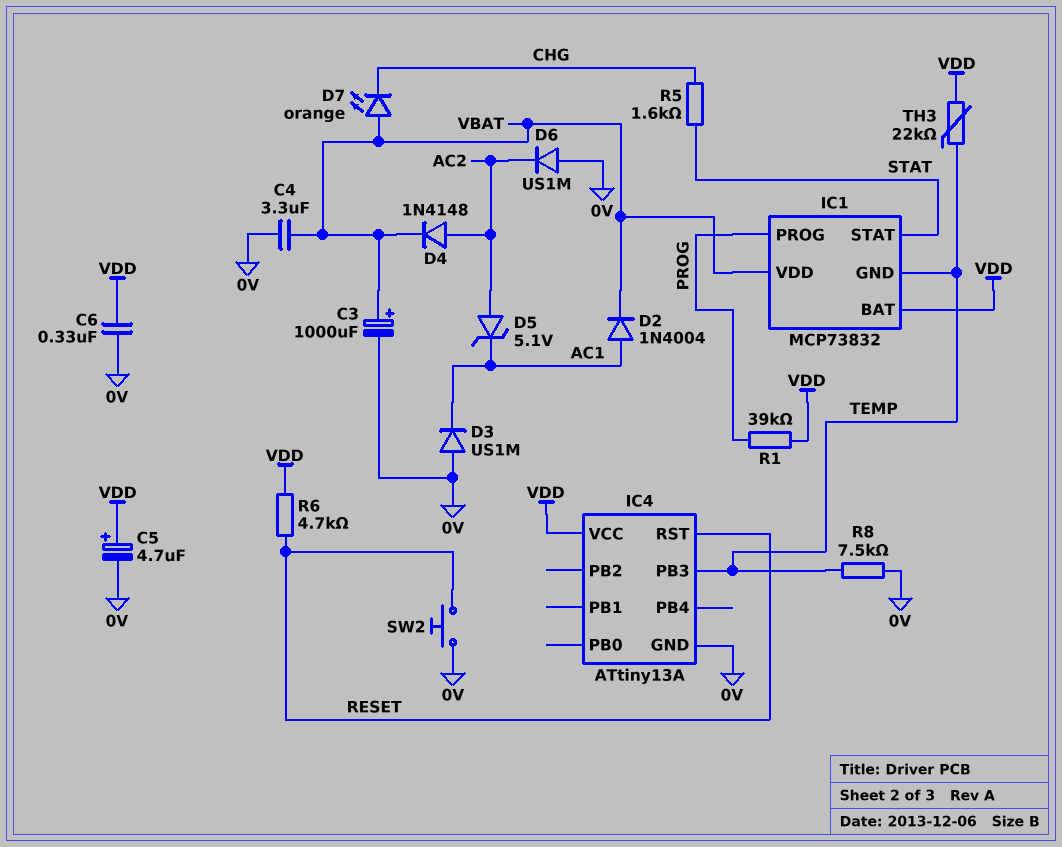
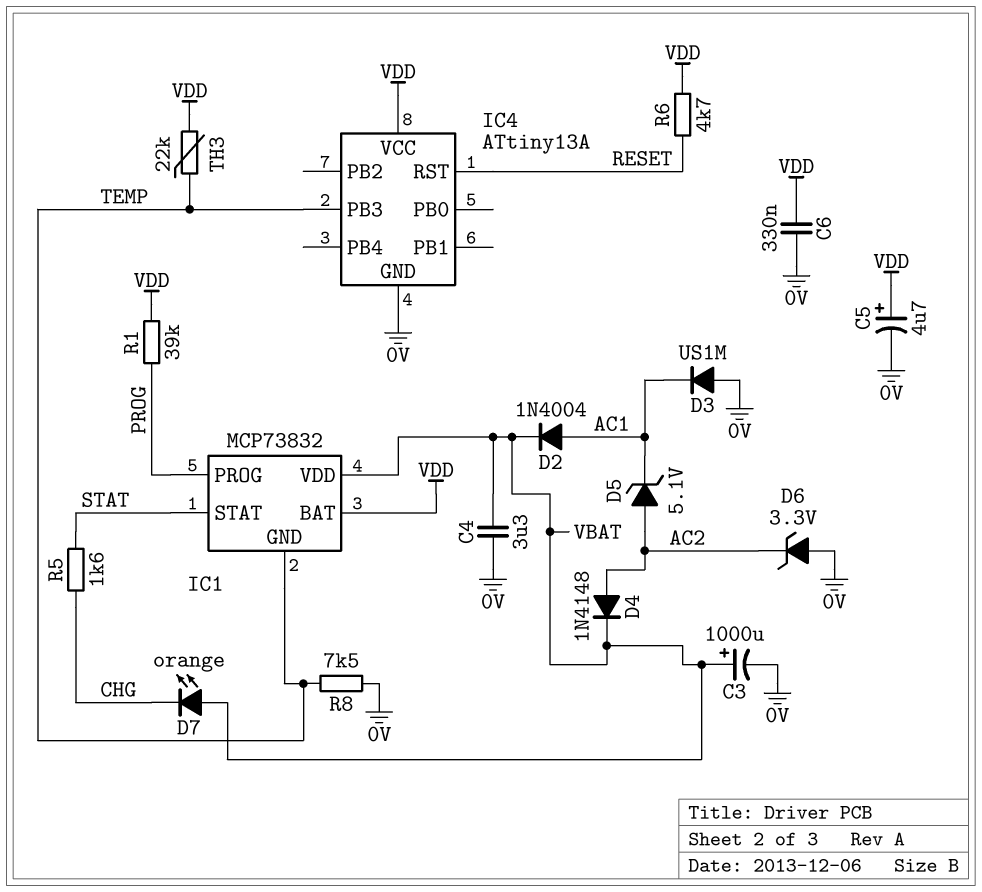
D6: diode US1M (A 0V, K AC2) -> zener 3.3V (A 0V, K AC2)
SW2: button (0V, RESET) -> none

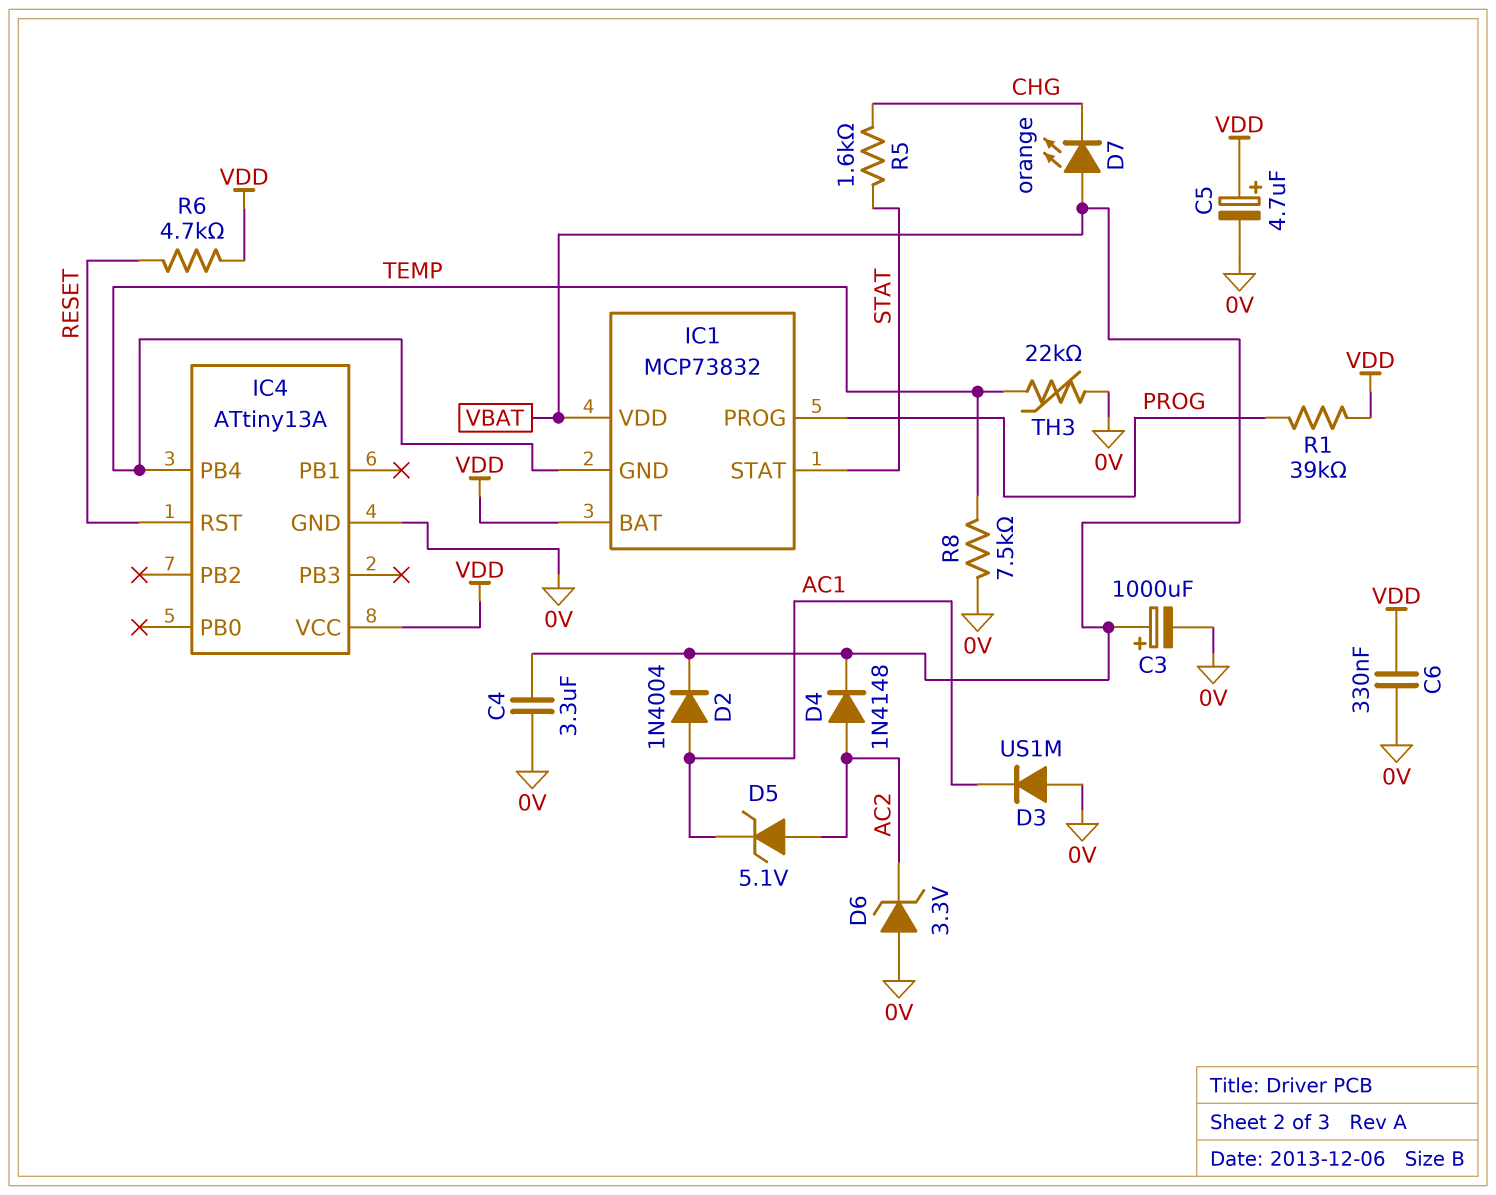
IC4 pin PB3: TEMP -> none
IC4 pin PB4: none -> TEMP
TH3: 22k (TEMP, VDD) -> 22k (0V, TEMP)

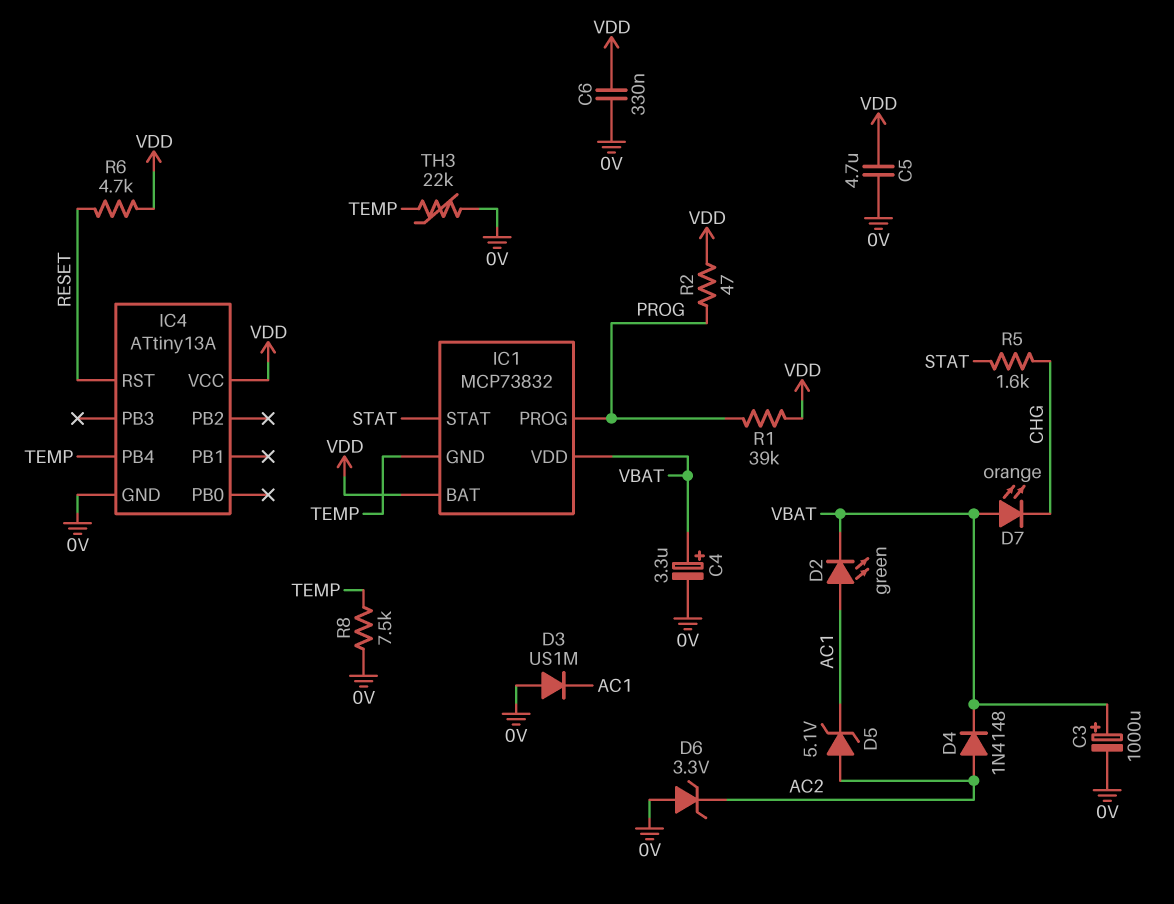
C4: 3.3uF (0V, VBAT) -> 3.3uF (plus VBAT, minus 0V)
C5: 4.7uF (plus VDD, minus 0V) -> 4.7uF (0V, VDD)
D2: diode 1N4004 (A AC1, K VBAT) -> LED green (A AC1, K VBAT)
R2: none -> 47 (PROG, VDD)

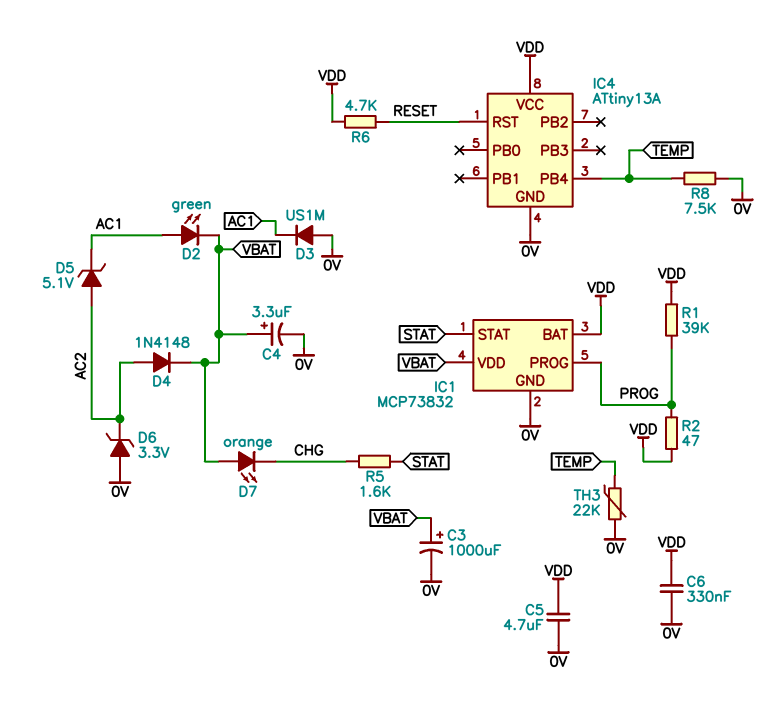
IC1 pin GND: TEMP -> 0V

